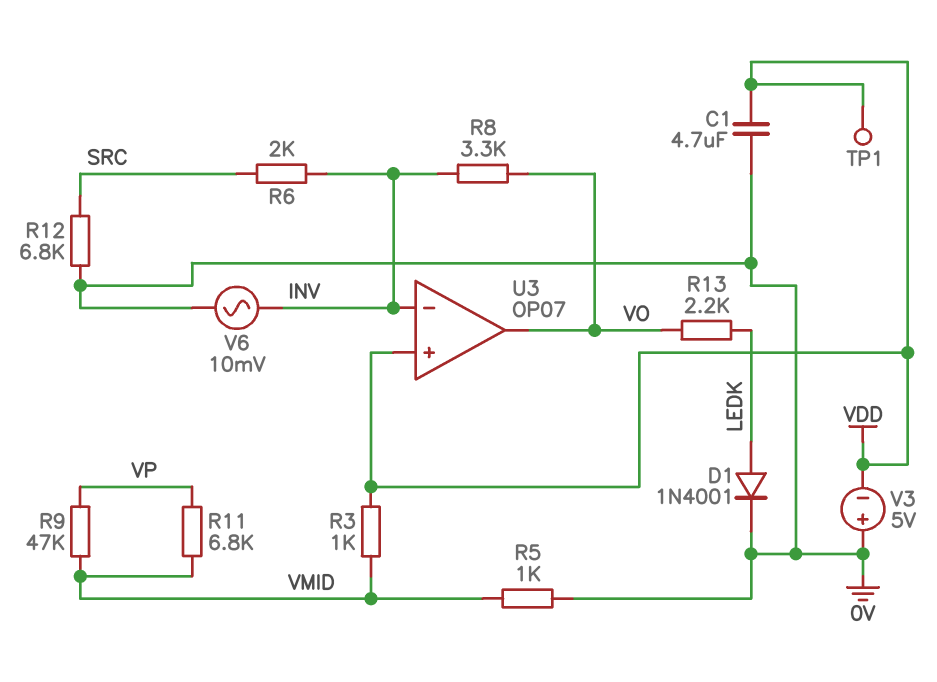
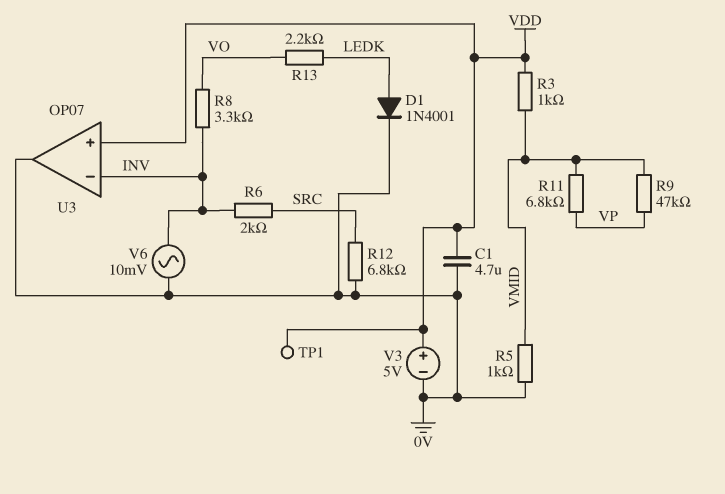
U3 pin out: VO -> 0V
V3: 5V (plus 0V, minus VDD) -> 5V (plus VDD, minus 0V)

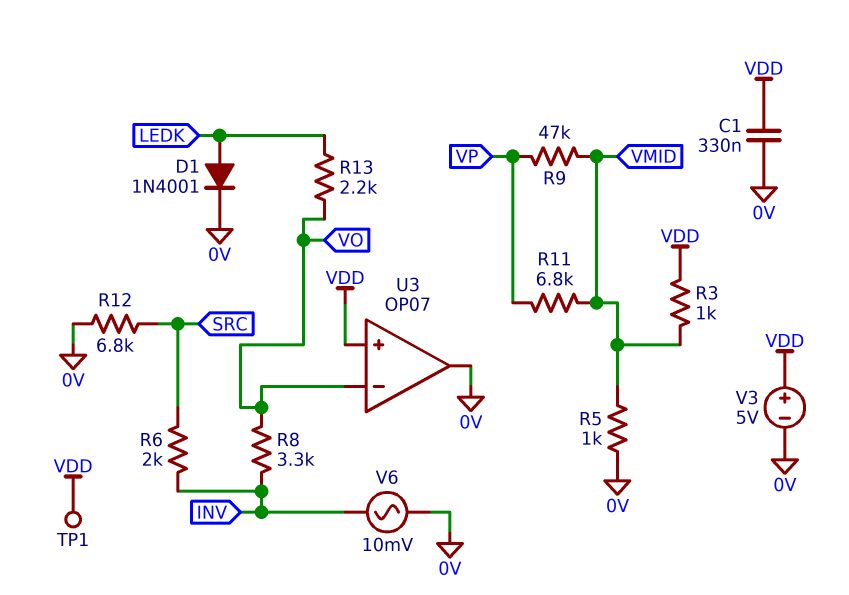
C1: 4.7uF (0V, VDD) -> 330nF (0V, VDD)
U3 pin in-: INV -> VO

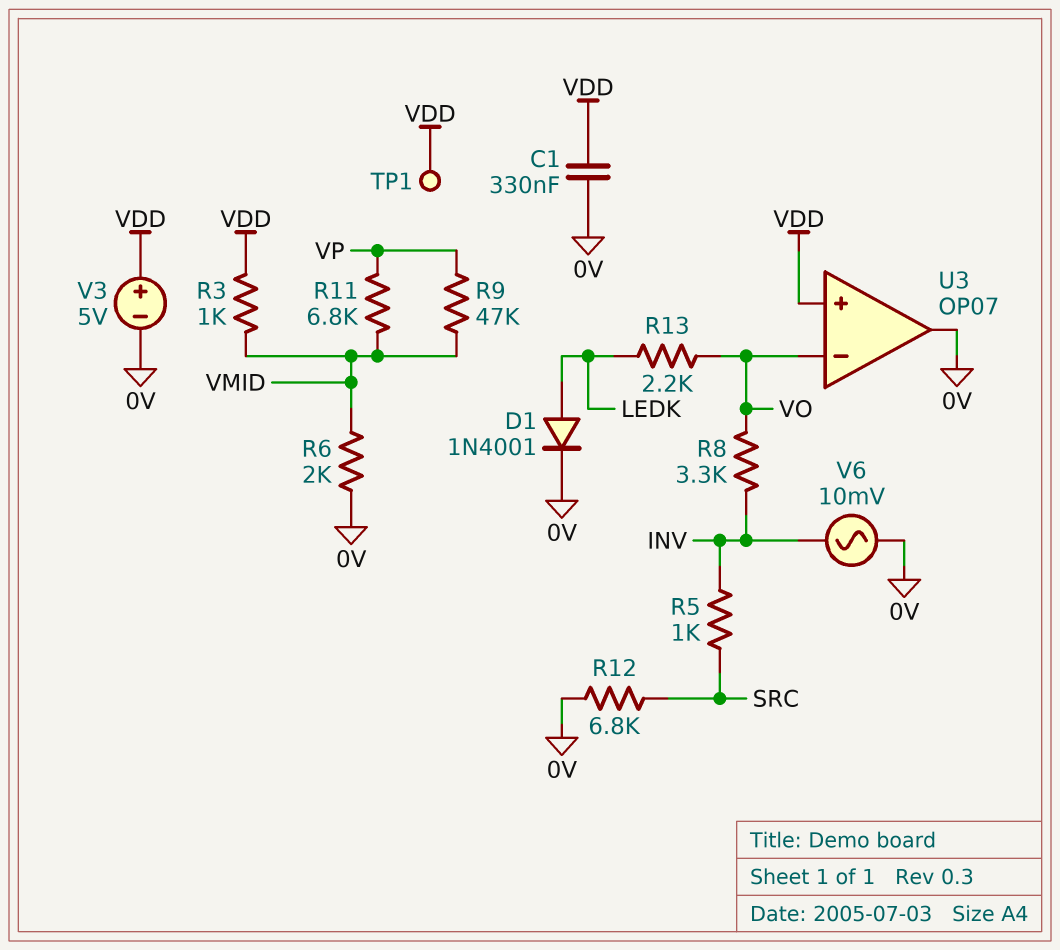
R5: 1k (0V, VMID) -> 1k (INV, SRC)
R6: 2k (INV, SRC) -> 2k (0V, VMID)

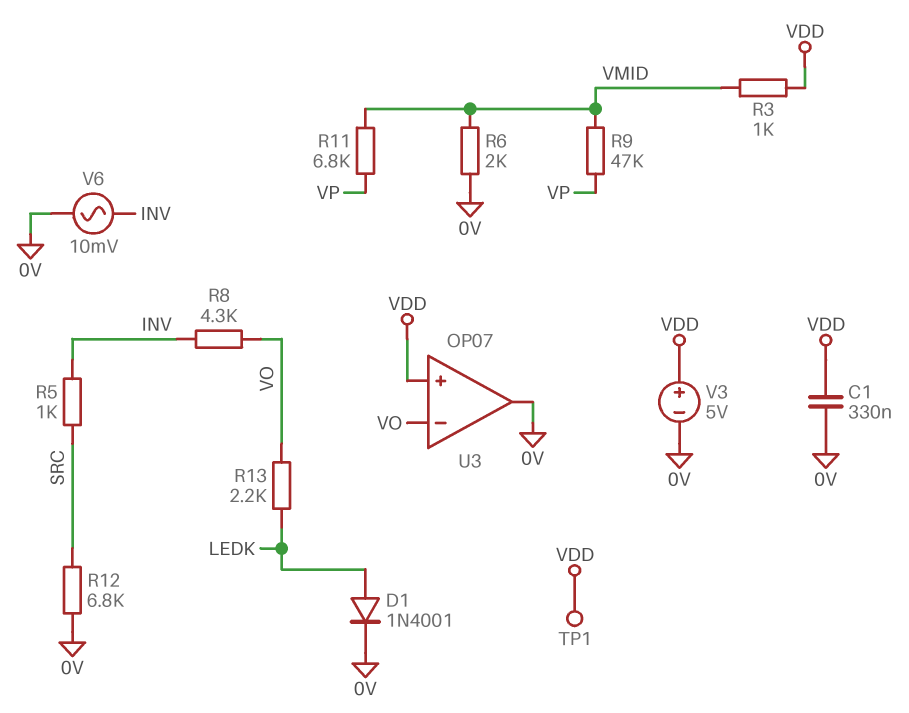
R8: 3.3k (INV, VO) -> 4.3k (INV, VO)

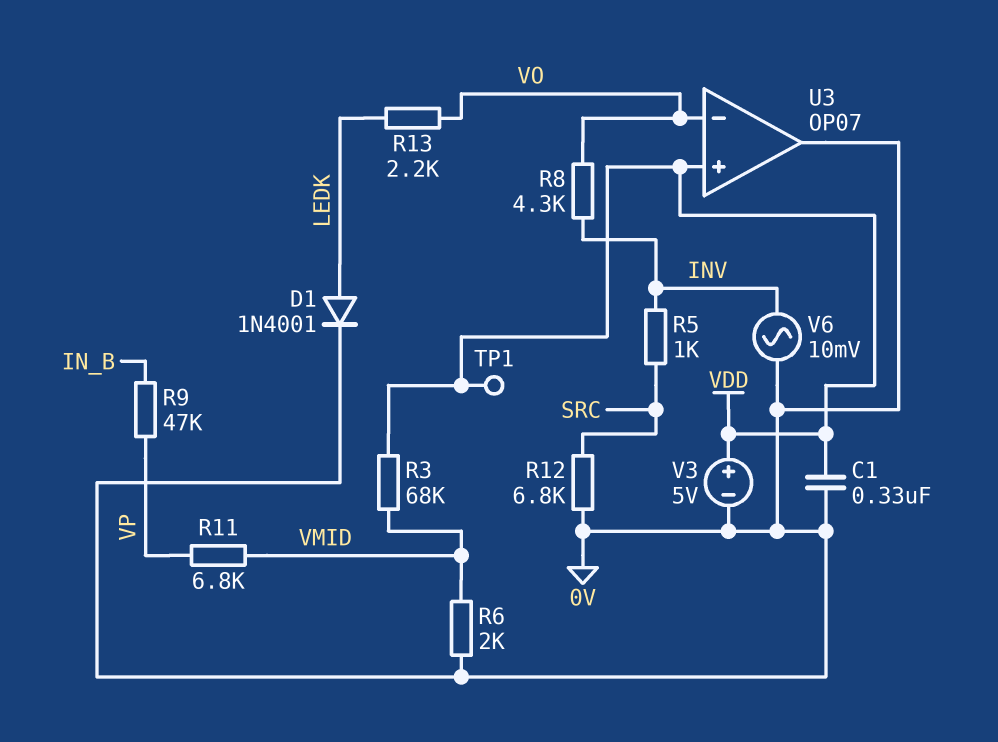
R3: 1k (VDD, VMID) -> 68k (VDD, VMID)
R9: 47k (VMID, VP) -> 47k (IN_B, VP)

